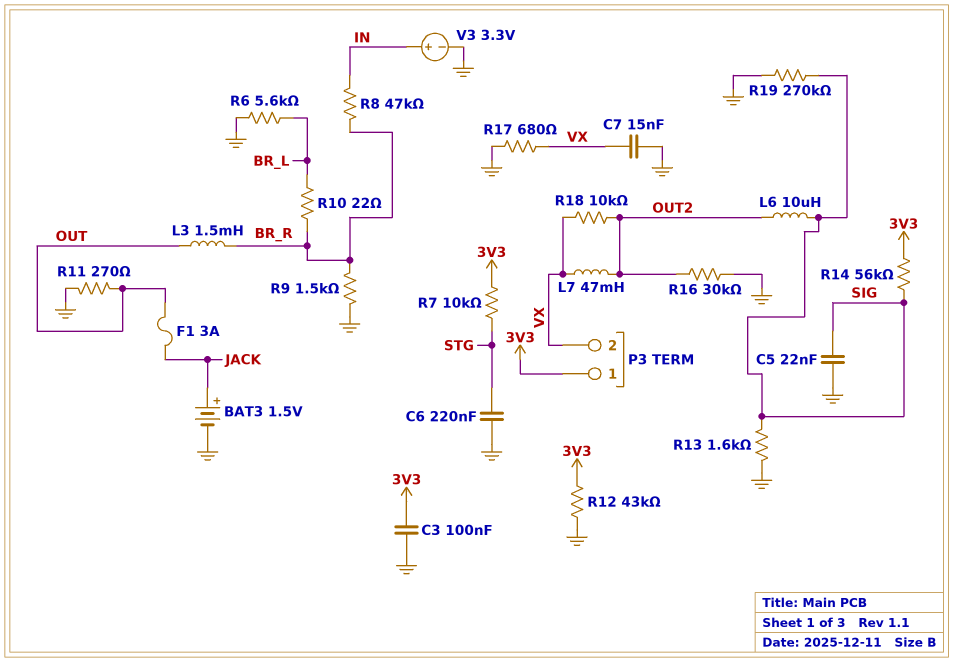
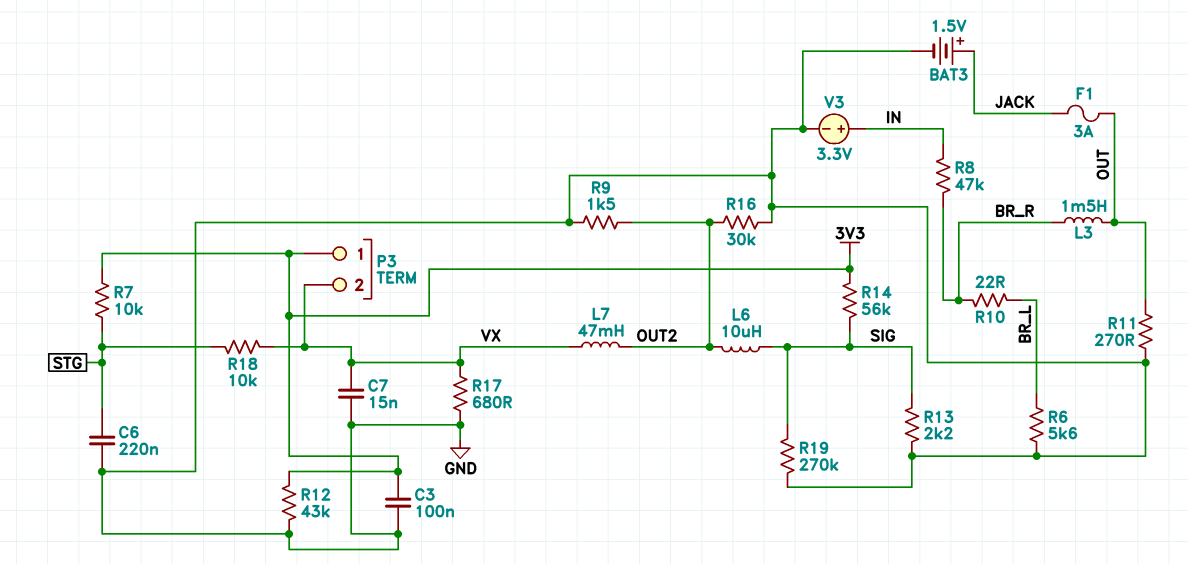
C5: 22nF (GND, SIG) -> none
R9: 1.5k (BR_R, GND) -> 1.5k (GND, OUT2)
R13: 1.6k (GND, SIG) -> 2.2k (GND, SIG)
R18: 10k (OUT2, VX) -> 10k (STG, VX)

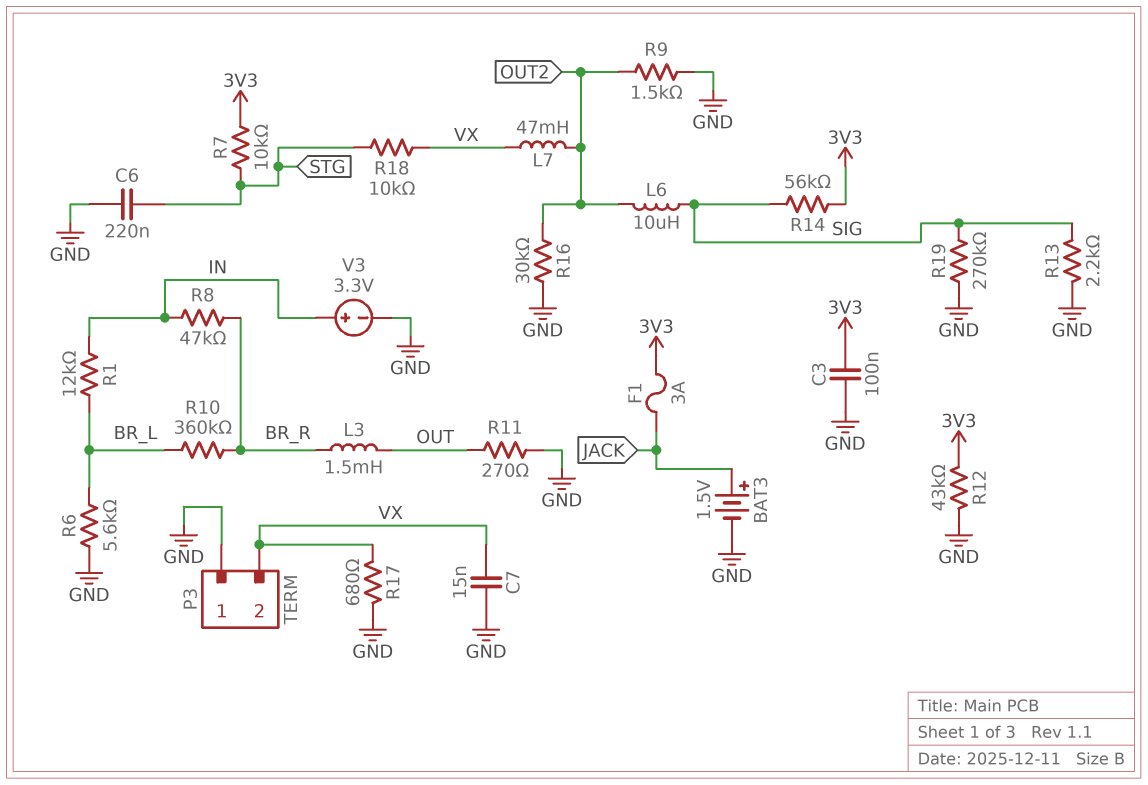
F1: 3A (JACK, OUT) -> 3A (3V3, JACK)
P3 pin 1: 3V3 -> GND
R1: none -> 12k (BR_L, IN)
R10: 22 (BR_L, BR_R) -> 360k (BR_L, BR_R)

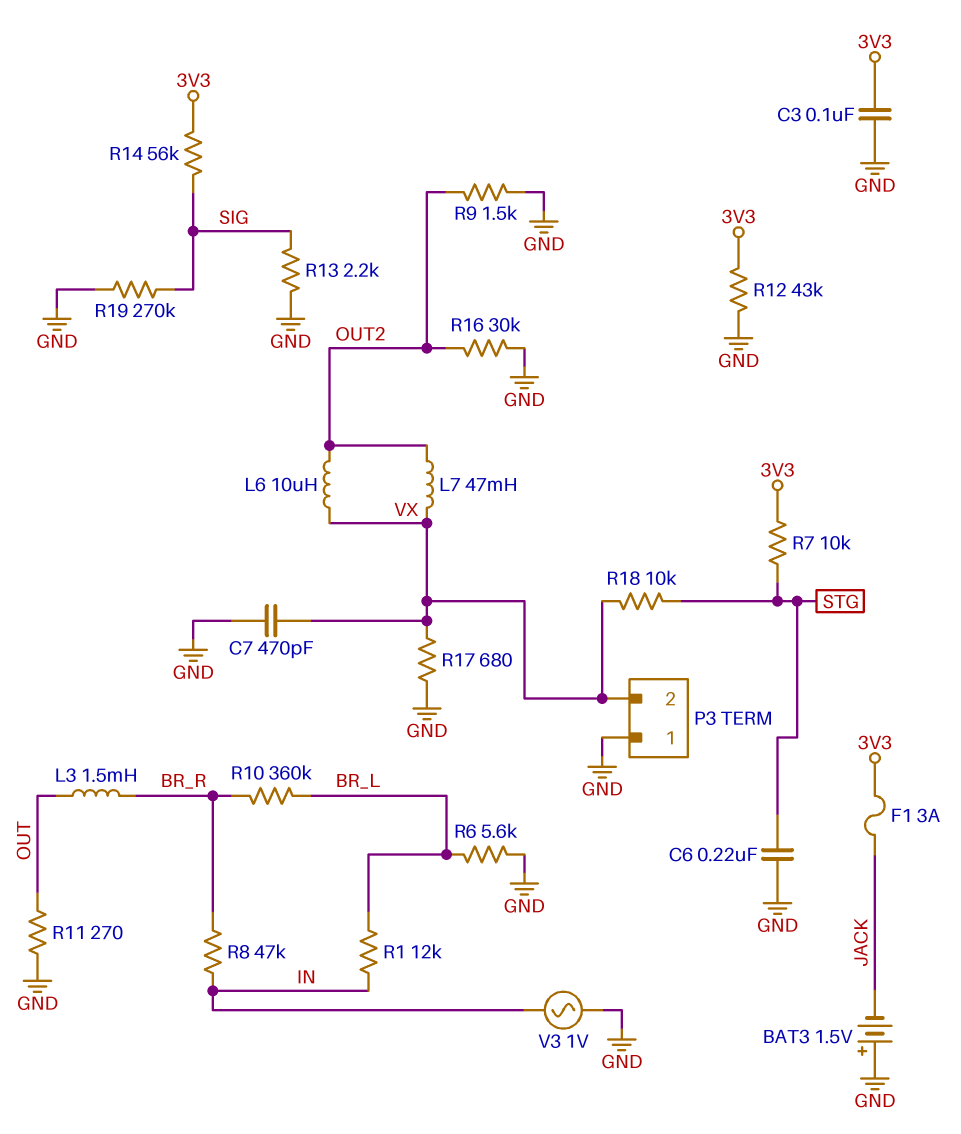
BAT3: 1.5V (plus JACK, minus GND) -> 1.5V (plus GND, minus JACK)
C7: 15nF (GND, VX) -> 470pF (GND, VX)
L6: 10uH (OUT2, SIG) -> 10uH (OUT2, VX)
V3: 3.3V (plus IN, minus GND) -> AC 1V (GND, IN)

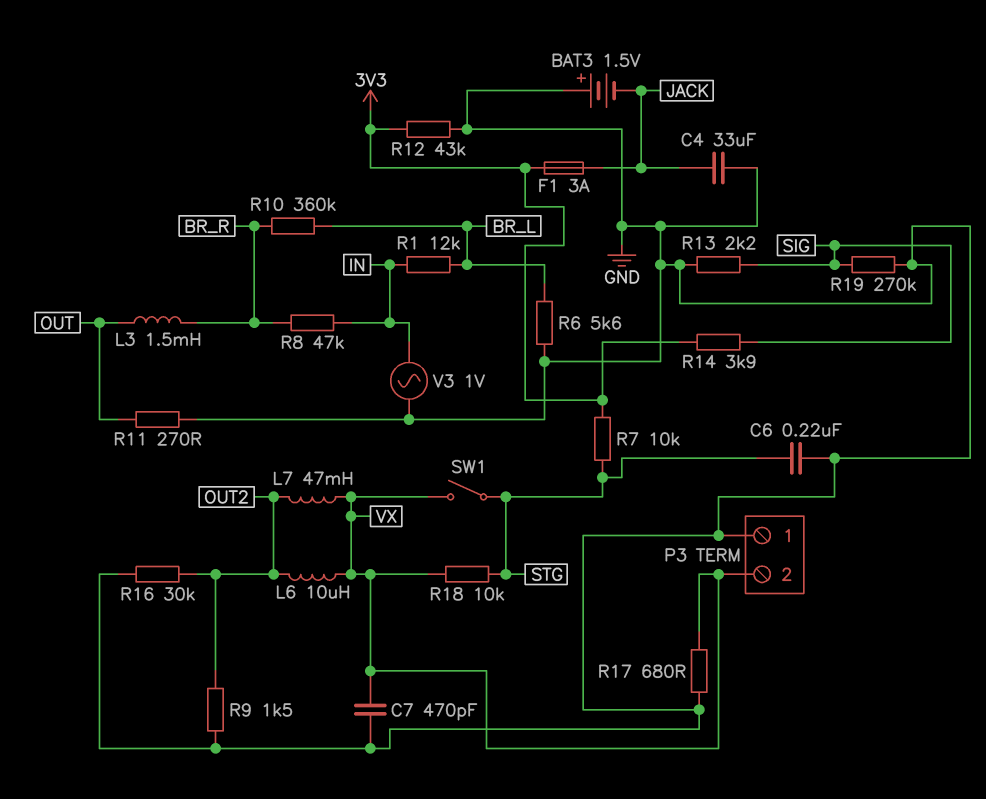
C3: 100nF (3V3, GND) -> none
C4: none -> 33uF (GND, JACK)
R14: 56k (3V3, SIG) -> 3.9k (3V3, SIG)
SW1: none -> switch (STG, VX)

